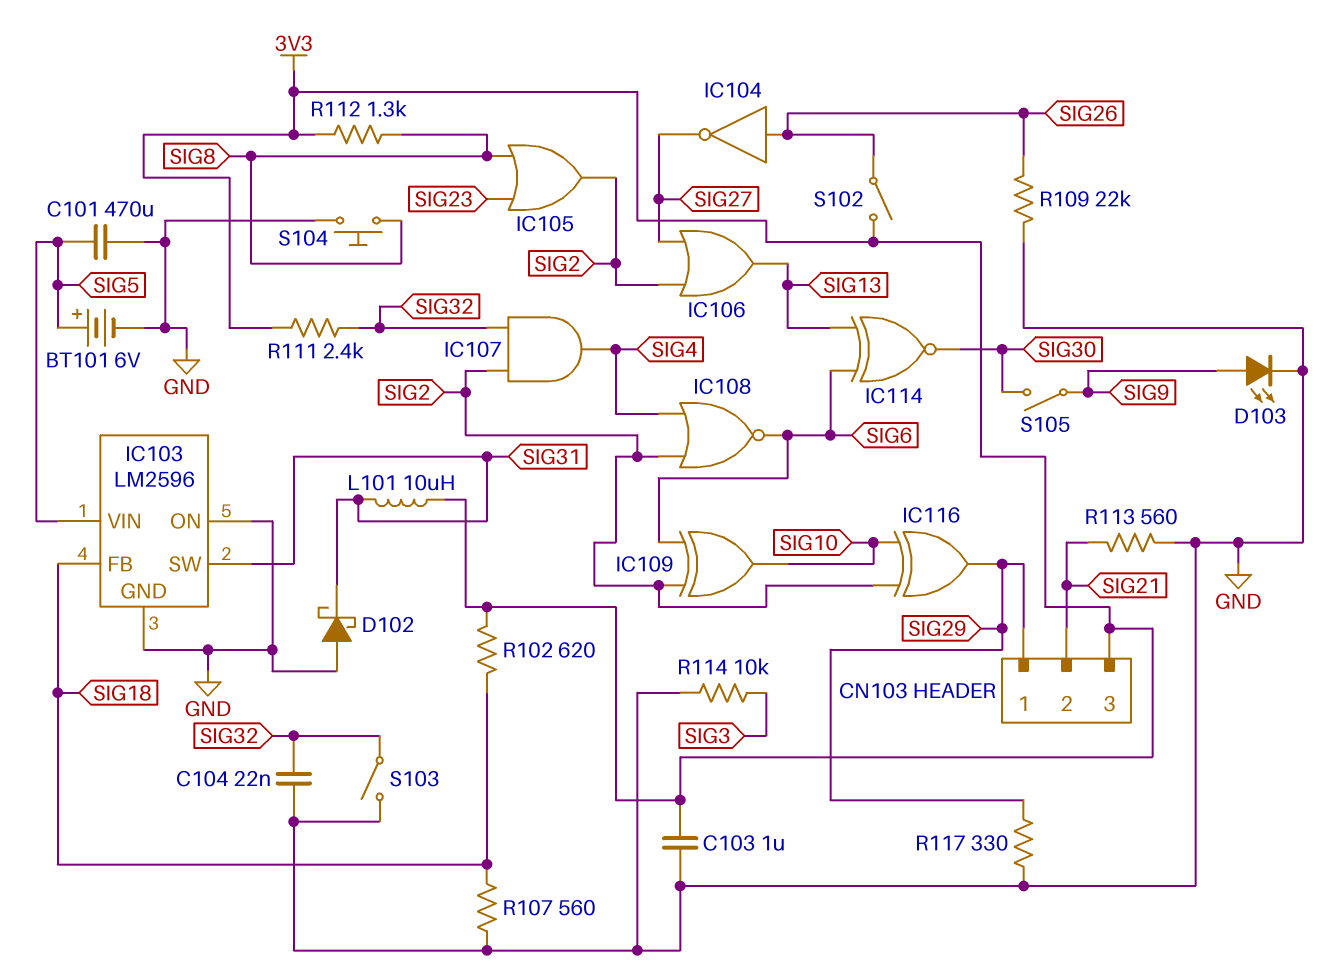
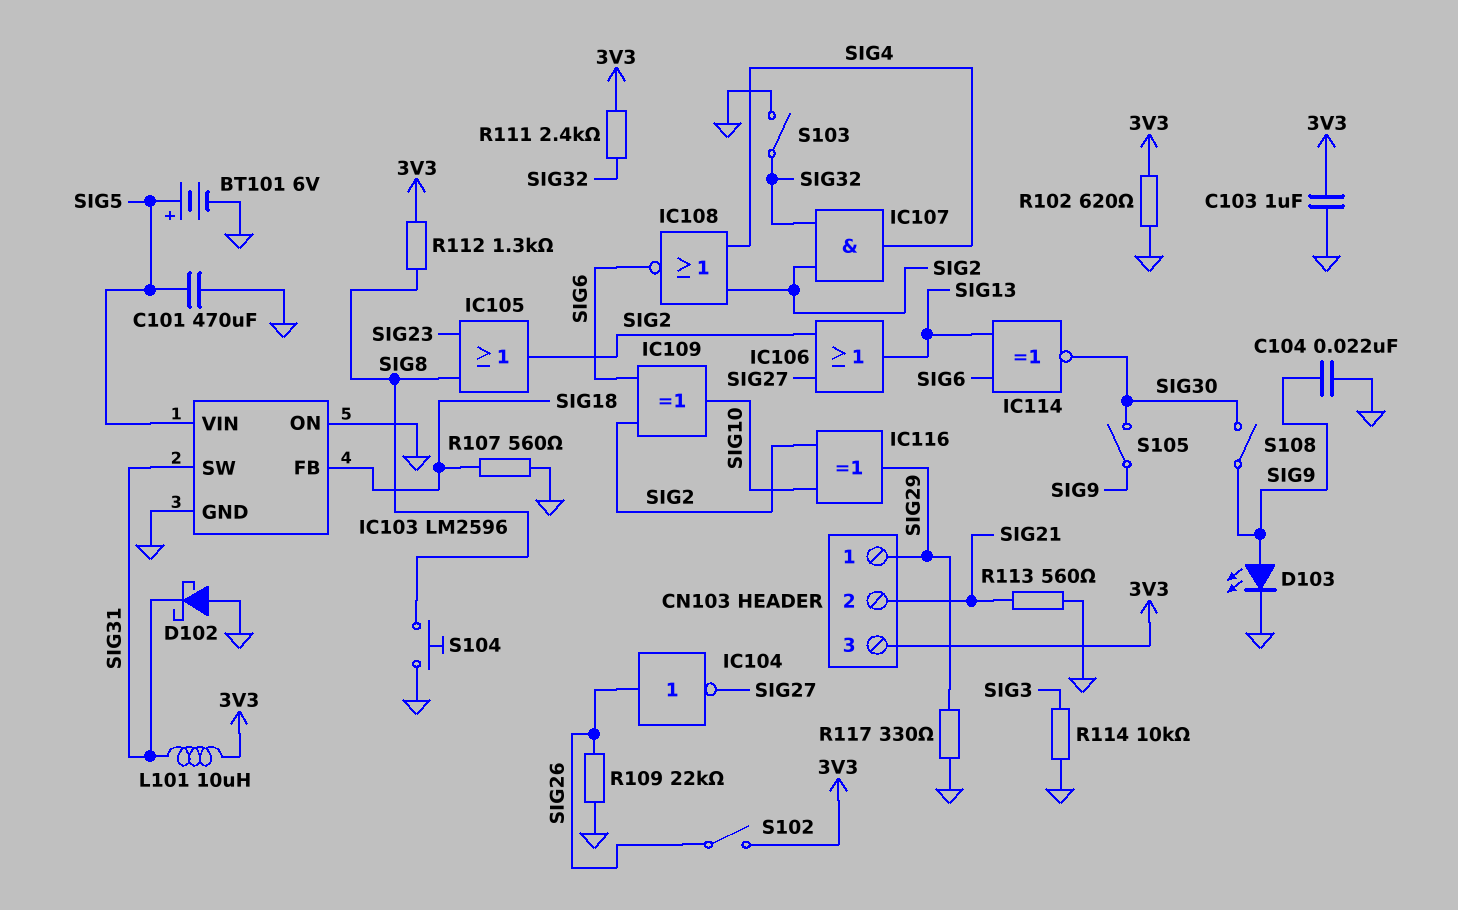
C104: 22nF (GND, SIG32) -> 22nF (GND, SIG9)
R102: 620 (3V3, SIG18) -> 620 (3V3, GND)
S108: none -> switch (SIG9, SIG30)

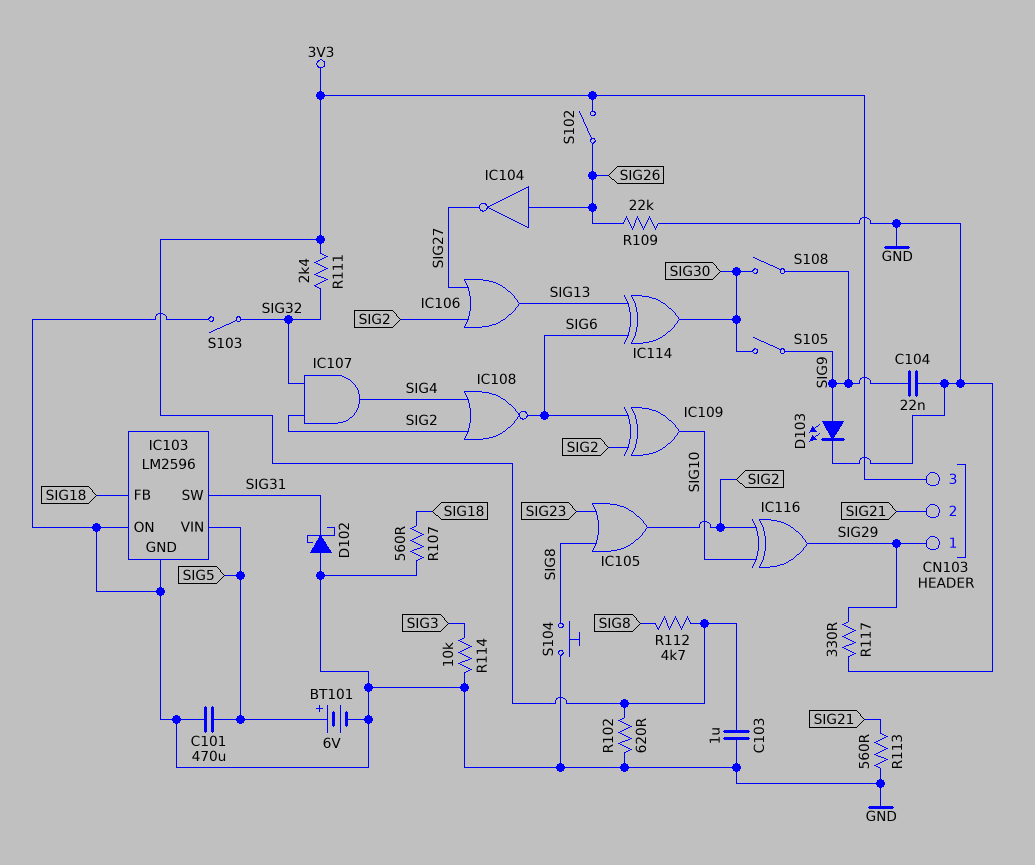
IC114: XNOR (in SIG6, in SIG13, out SIG30) -> XOR (in SIG6, in SIG13, out SIG30)
L101: 10uH (3V3, SIG31) -> none
R112: 1.3k (3V3, SIG8) -> 4.7k (3V3, SIG8)

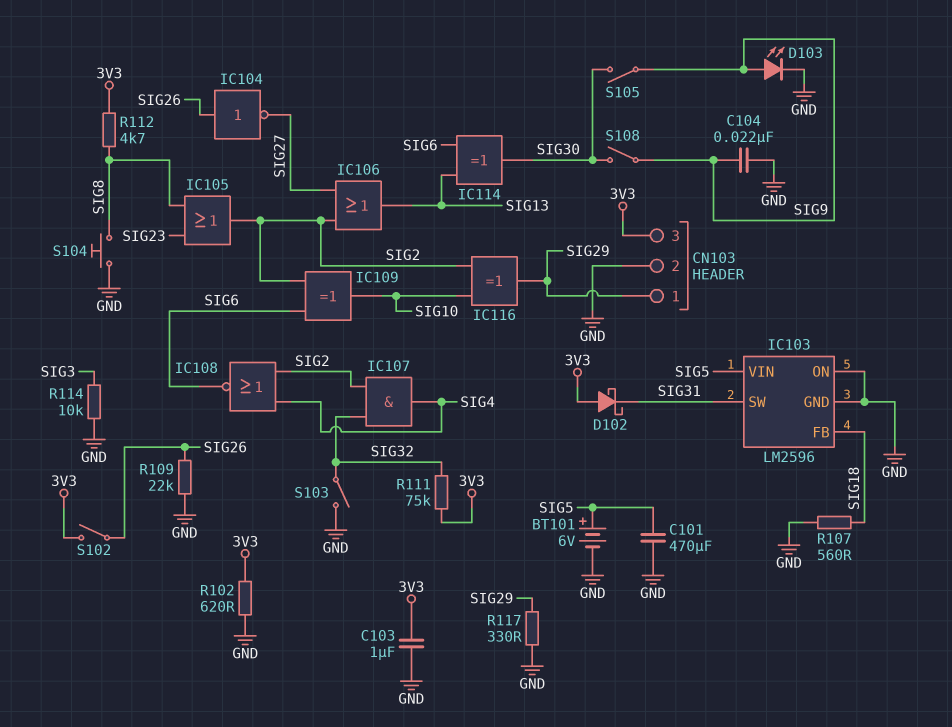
CN103 pin 2: SIG21 -> GND
D102: schottky (A GND, K SIG31) -> schottky (A 3V3, K SIG31)
R111: 2.4k (3V3, SIG32) -> 75k (3V3, SIG32)
R113: 560 (GND, SIG21) -> none

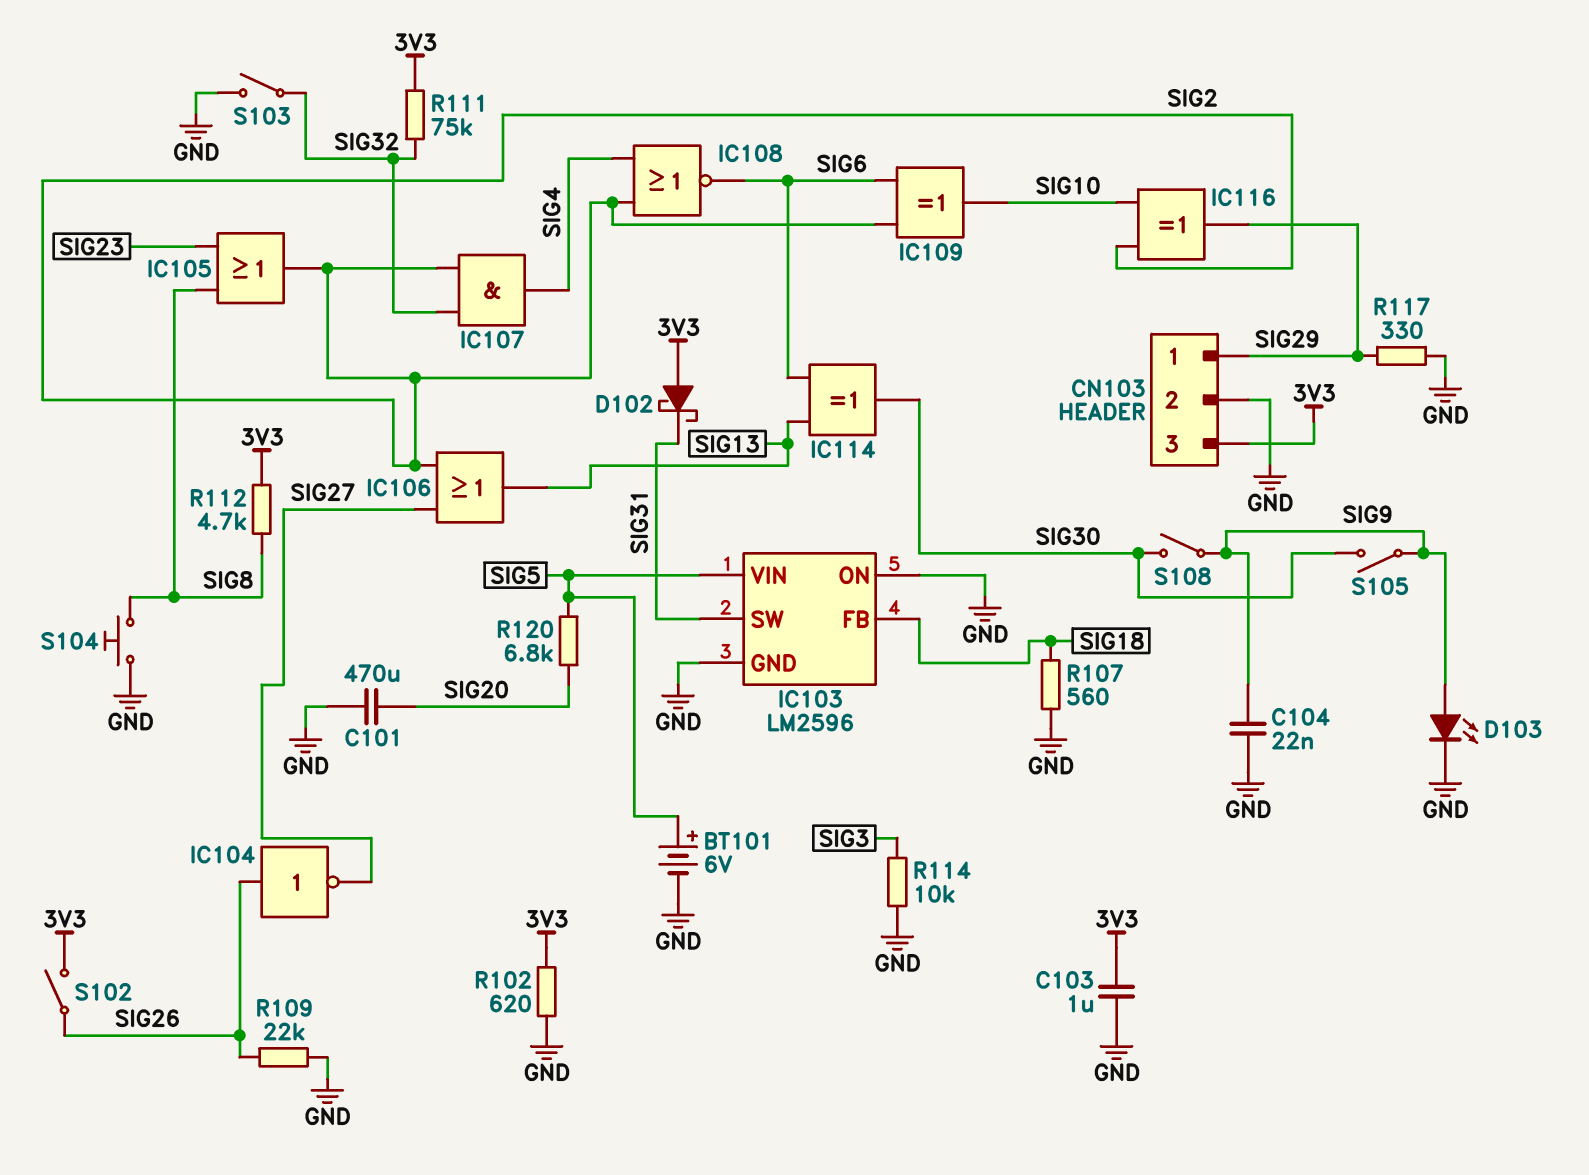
C101: 470uF (GND, SIG5) -> 470uF (GND, SIG20)
R120: none -> 6.8k (SIG5, SIG20)

